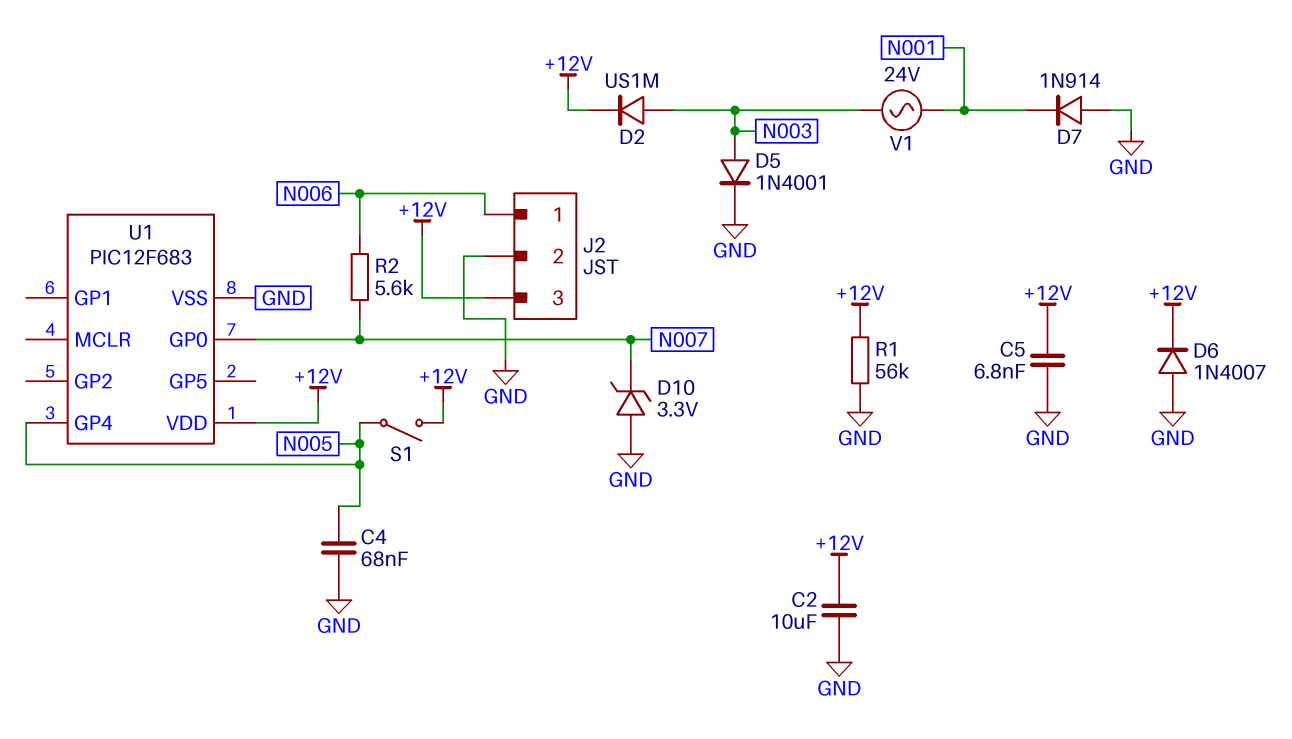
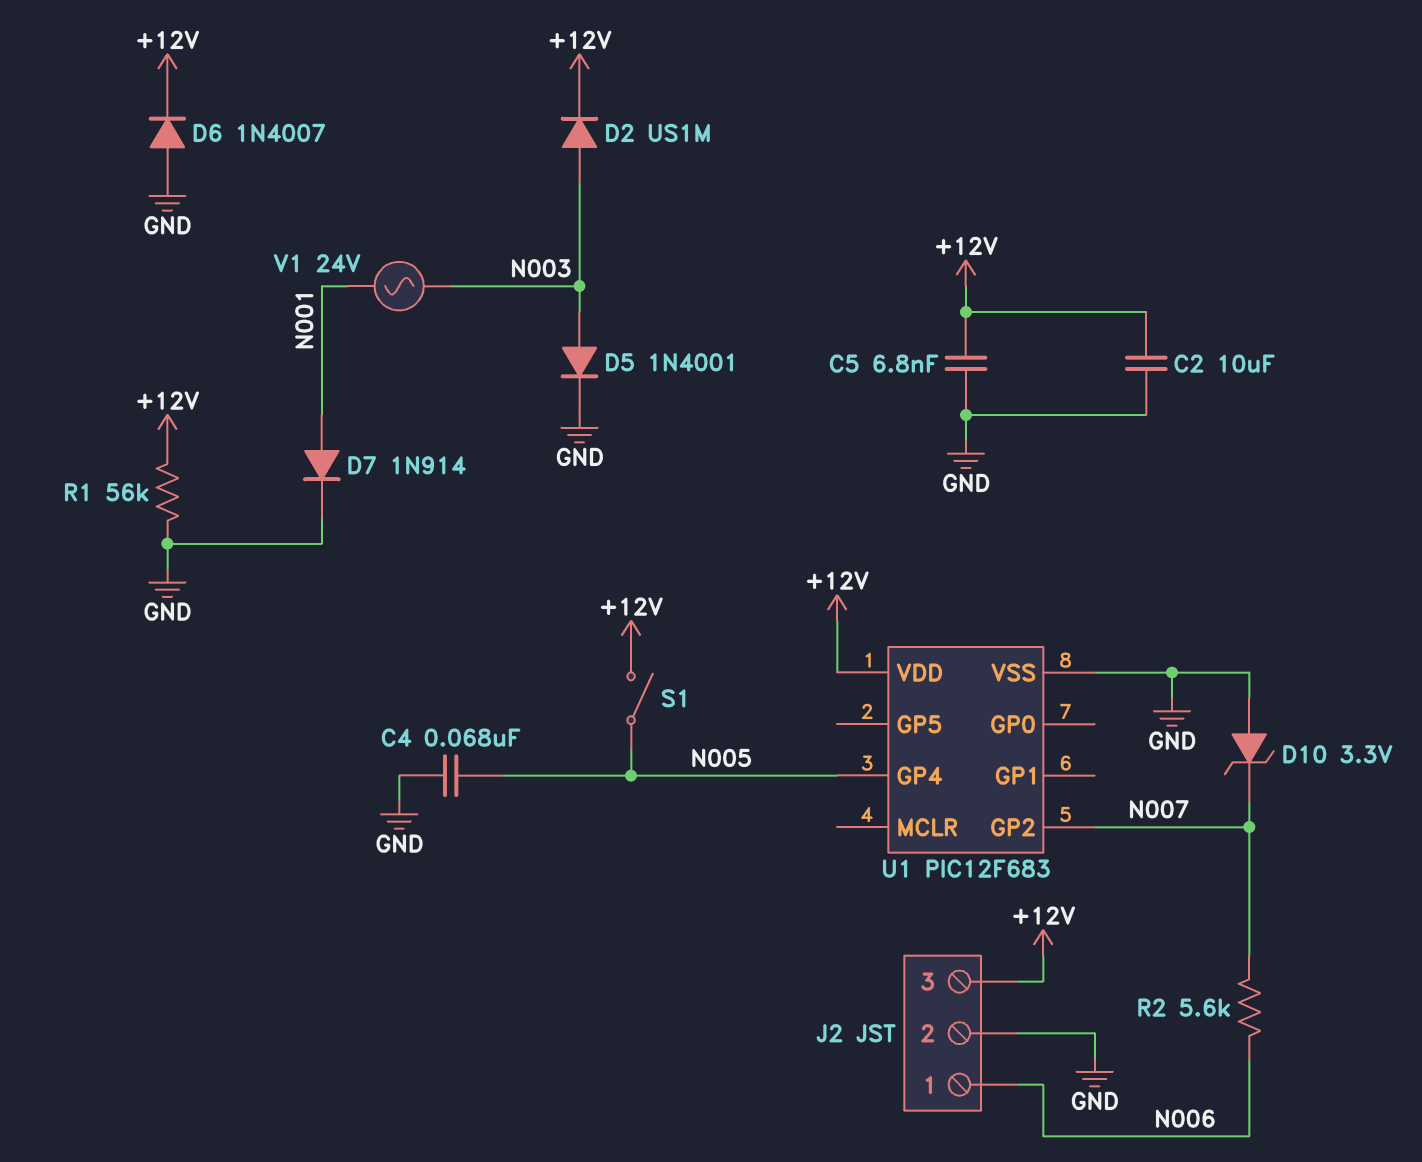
D7: diode 1N914 (A GND, K N001) -> diode 1N914 (A N001, K GND)
U1 pin GP0: N007 -> none
U1 pin GP2: none -> N007

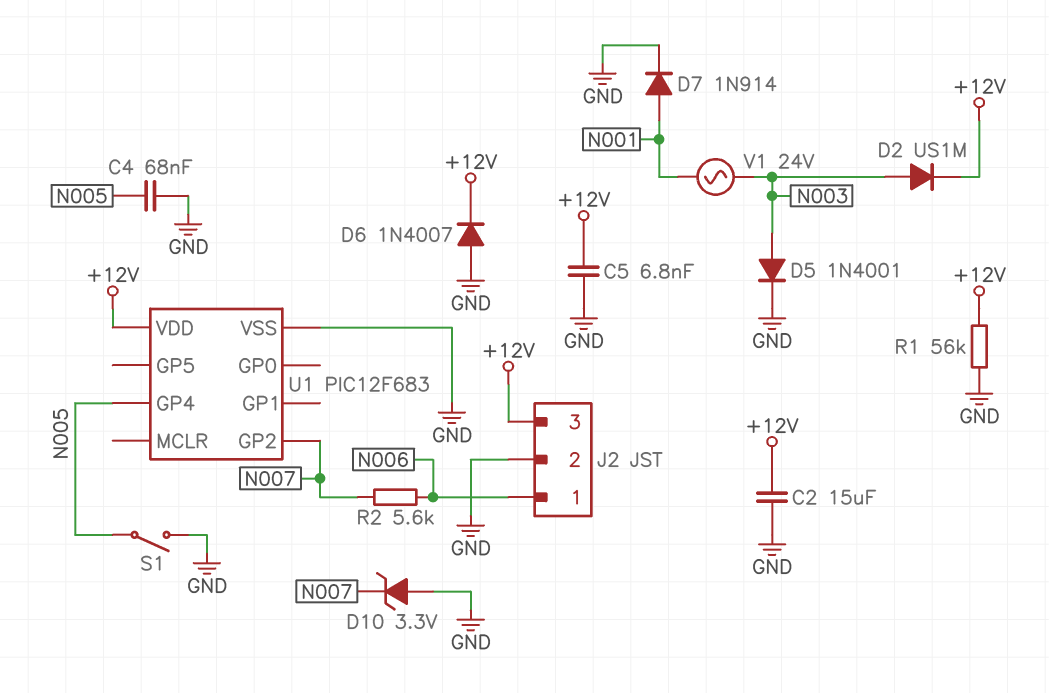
C2: 10uF (+12V, GND) -> 15uF (+12V, GND)
S1: switch (+12V, N005) -> switch (GND, N005)

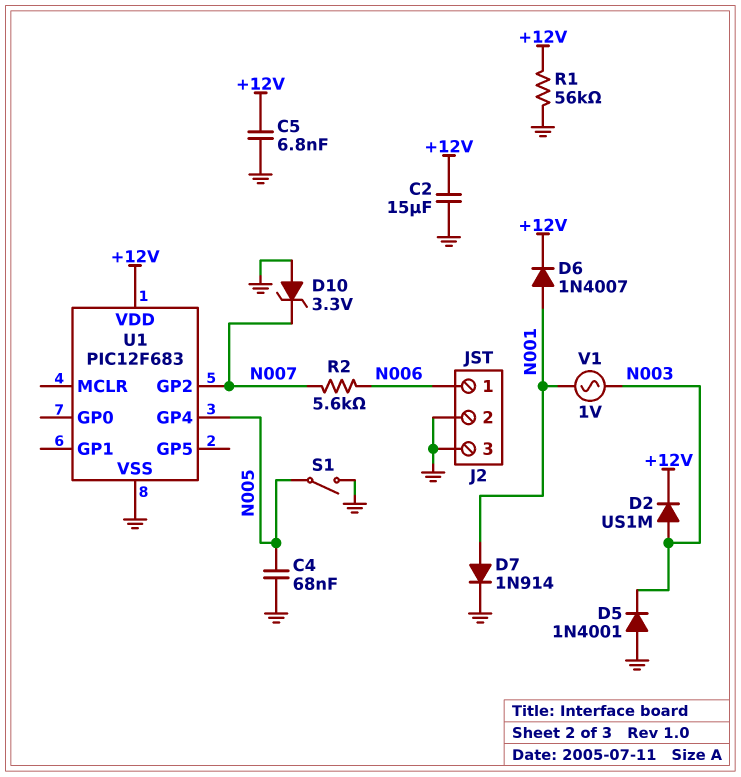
D5: diode 1N4001 (A N003, K GND) -> diode 1N4001 (A GND, K N003)
D6: diode 1N4007 (A GND, K +12V) -> diode 1N4007 (A N001, K +12V)
J2 pin 3: +12V -> GND
V1: AC 24V (N001, N003) -> AC 1V (N001, N003)

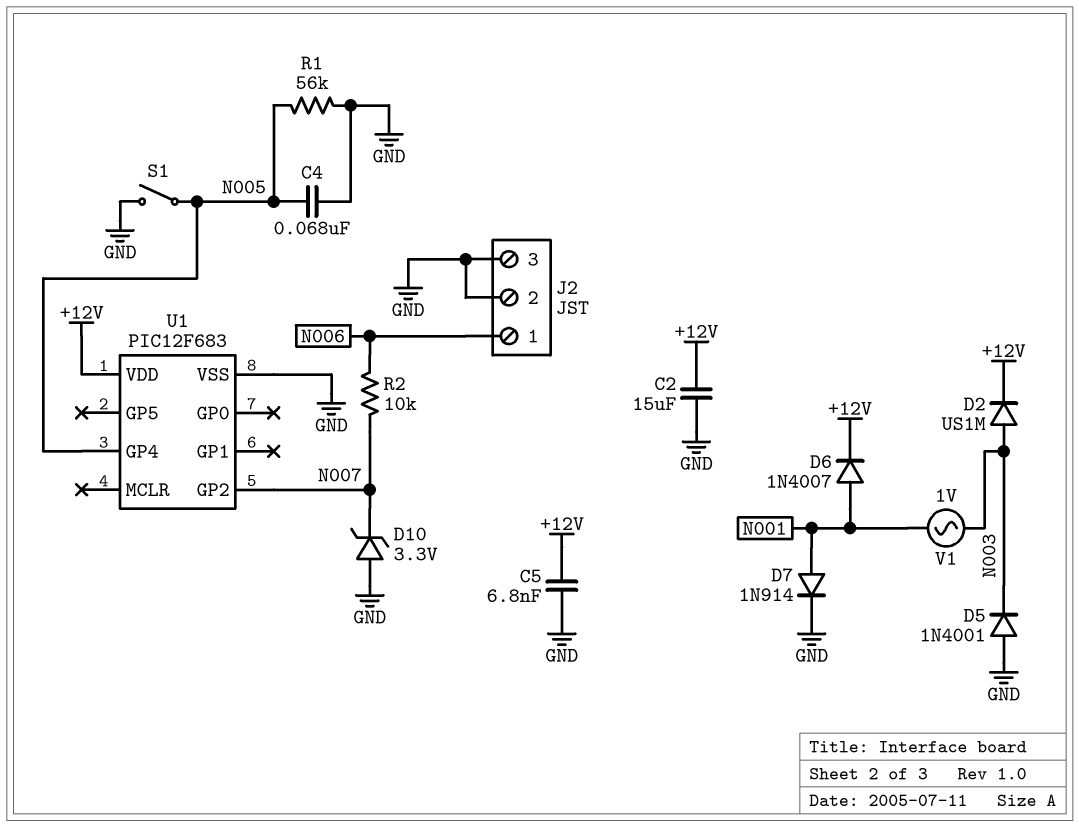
R1: 56k (+12V, GND) -> 56k (GND, N005)
R2: 5.6k (N006, N007) -> 10k (N006, N007)

